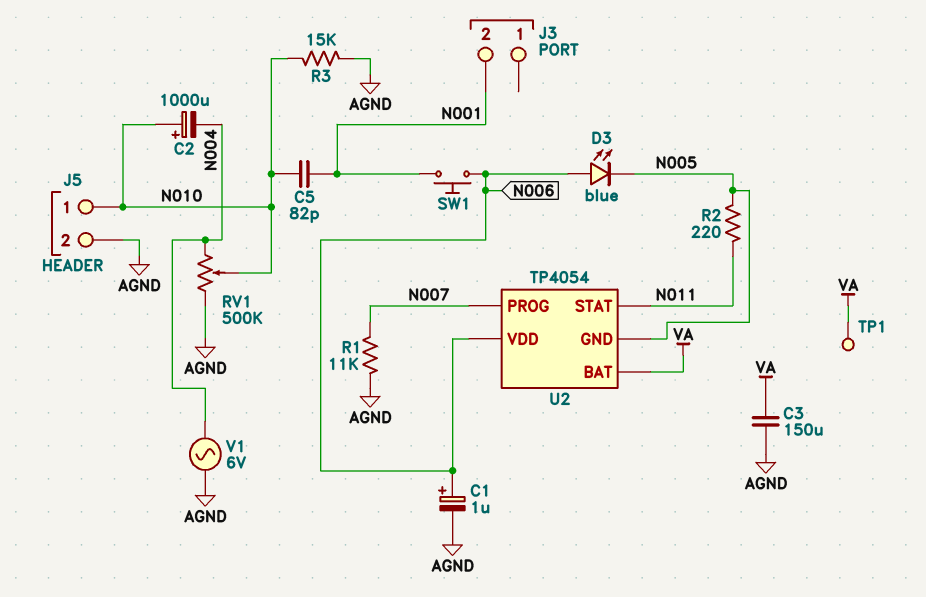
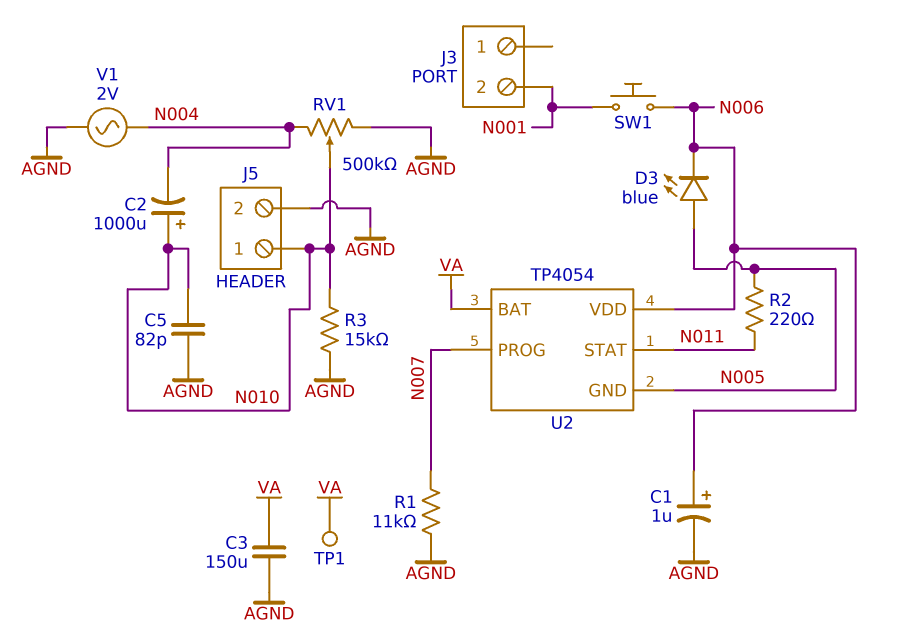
C5: 82pF (N001, N010) -> 82pF (AGND, N010)
D3: LED blue (A N006, K N005) -> LED blue (A N005, K N006)
V1: AC 6V (AGND, N004) -> AC 2V (AGND, N004)

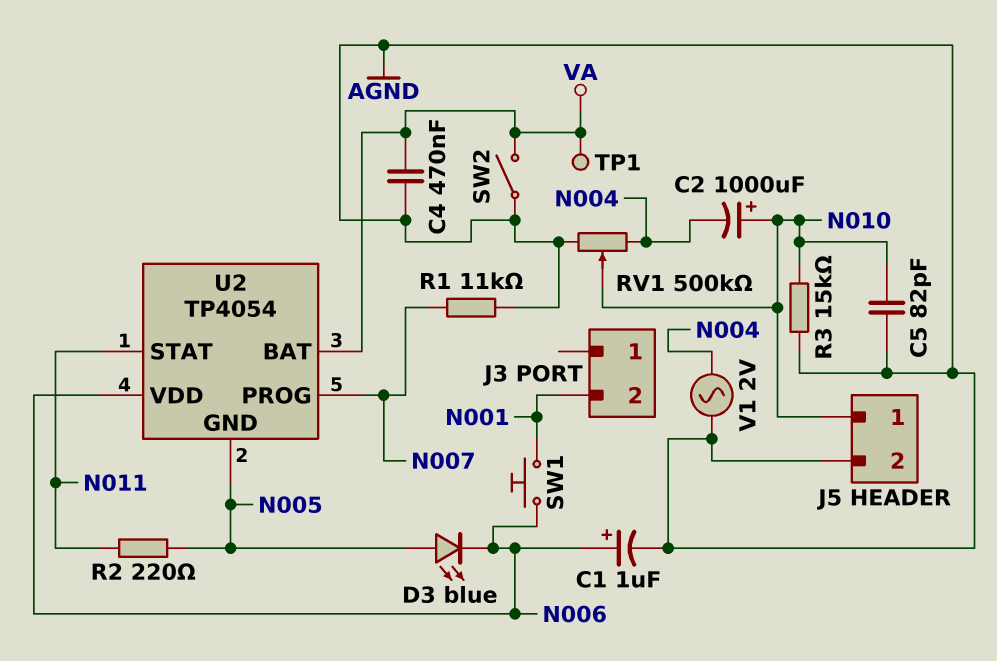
C3: 150uF (AGND, VA) -> none
C4: none -> 470nF (AGND, VA)
SW2: none -> switch (AGND, VA)

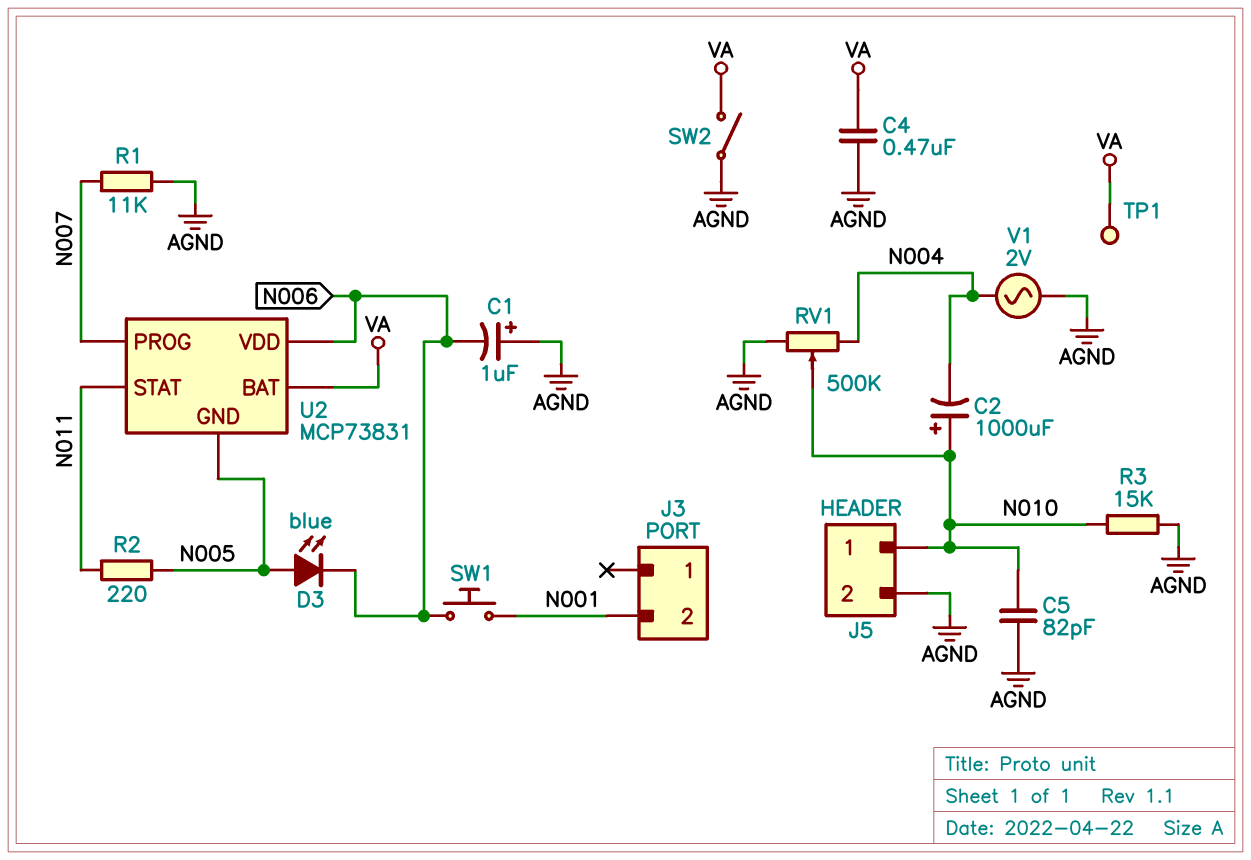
C1: 1uF (plus N006, minus AGND) -> 1uF (plus AGND, minus N006)
U2: TP4054 -> MCP73831

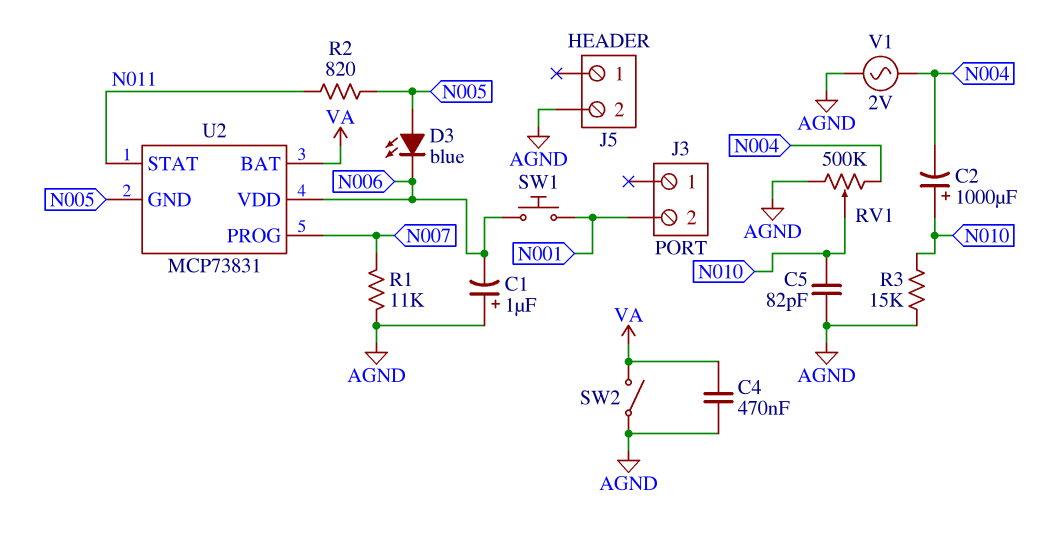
J5 pin 1: N010 -> none
R2: 220 (N005, N011) -> 820 (N005, N011)
TP1: test point (VA) -> none

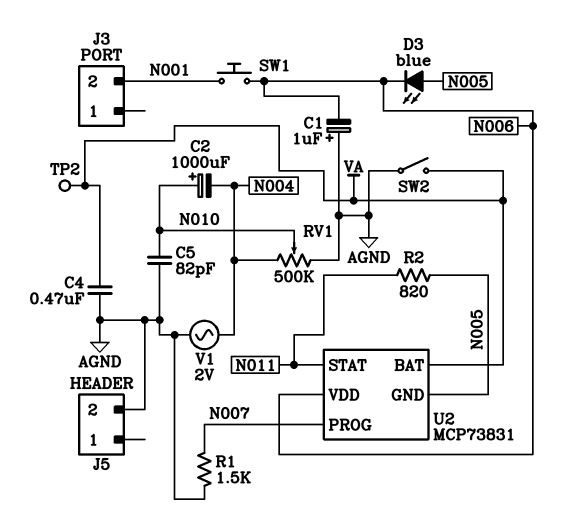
R1: 11k (AGND, N007) -> 1.5k (AGND, N007)
R3: 15k (AGND, N010) -> none
TP2: none -> test point (VA)

